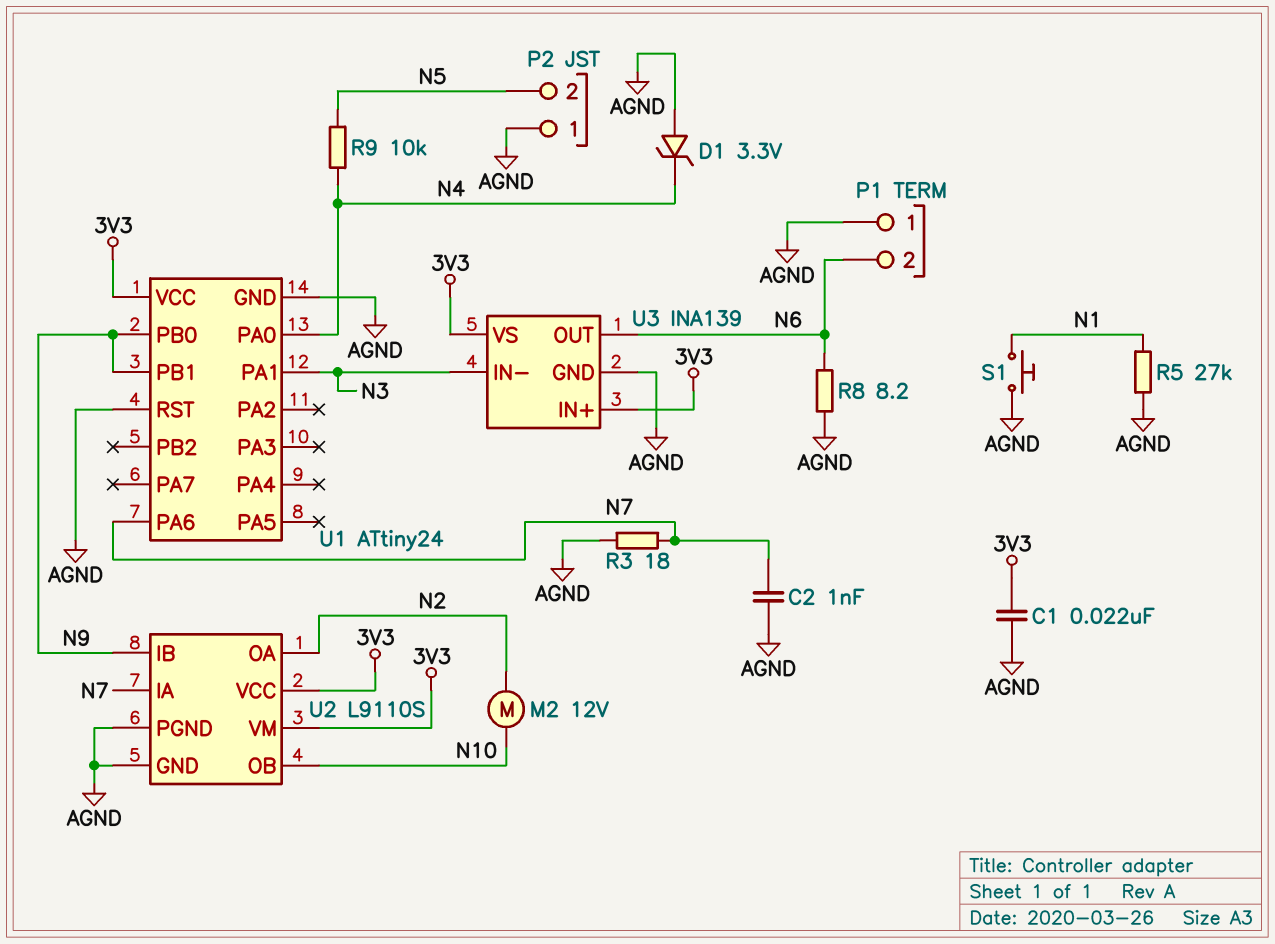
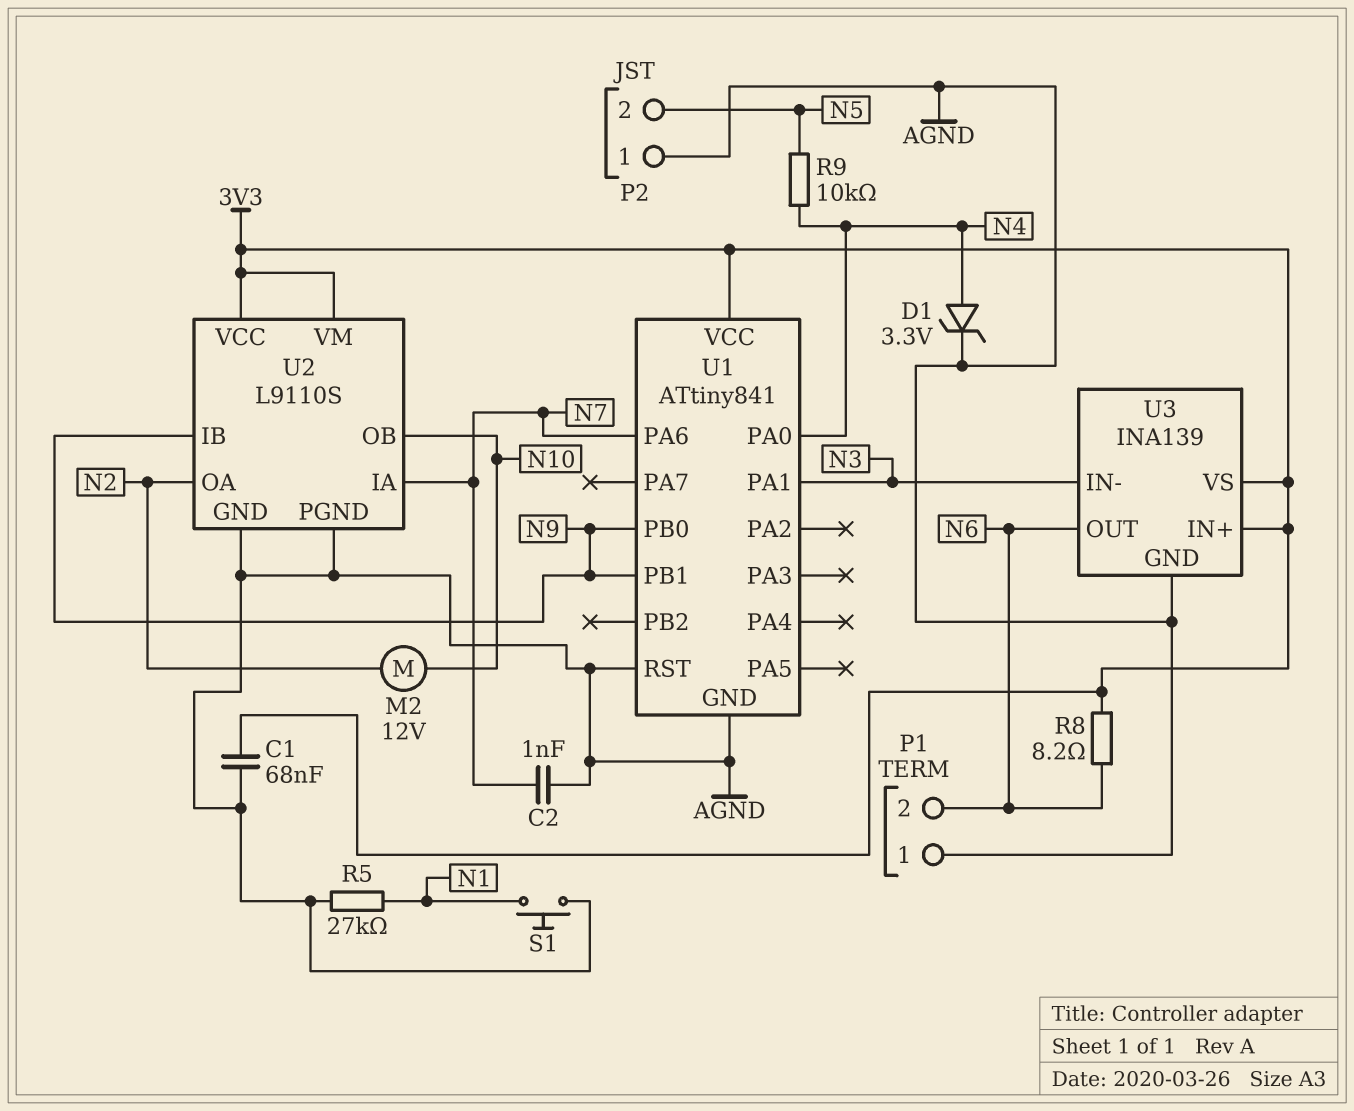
C1: 22nF (3V3, AGND) -> 68nF (3V3, AGND)
D1: zener 3.3V (A AGND, K N4) -> zener 3.3V (A N4, K AGND)
R3: 18 (AGND, N7) -> none
R8: 8.2 (AGND, N6) -> 8.2 (3V3, N6)
U1: ATtiny24 -> ATtiny841

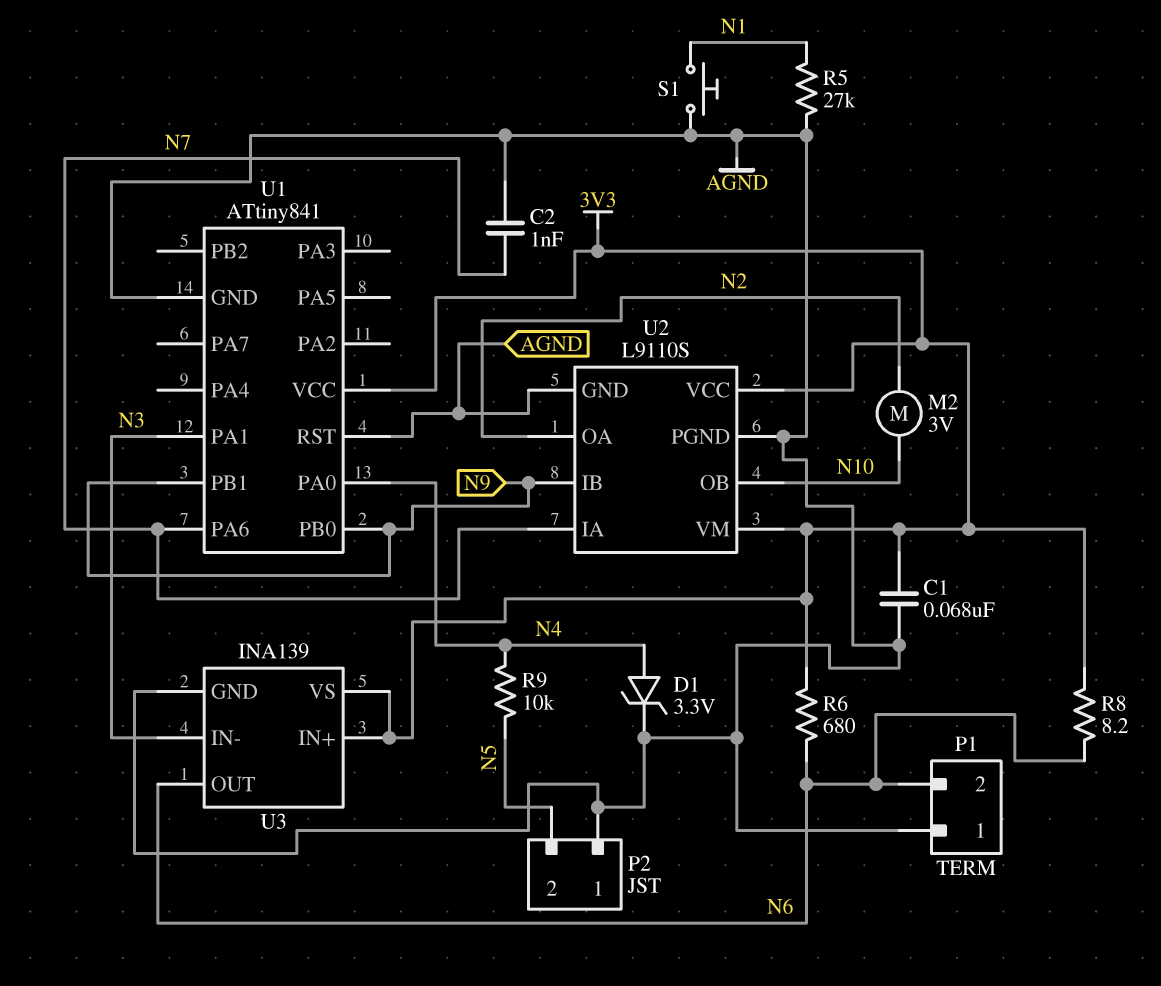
M2: motor 12V (N2, N10) -> motor 3V (N2, N10)
R6: none -> 680 (3V3, N6)

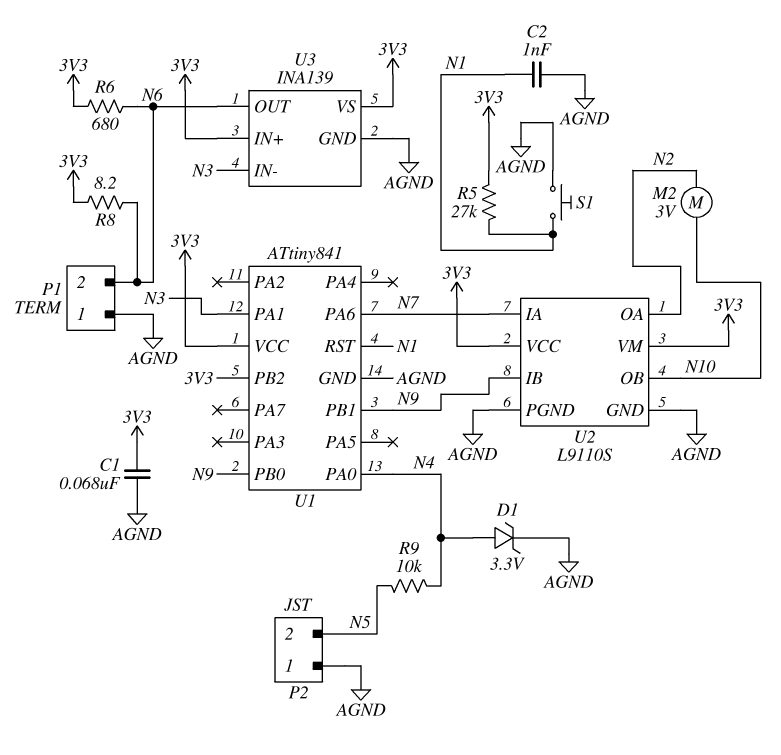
C2: 1nF (AGND, N7) -> 1nF (AGND, N1)
R5: 27k (AGND, N1) -> 27k (3V3, N1)
U1 pin PB2: none -> 3V3
U1 pin RST: AGND -> N1

